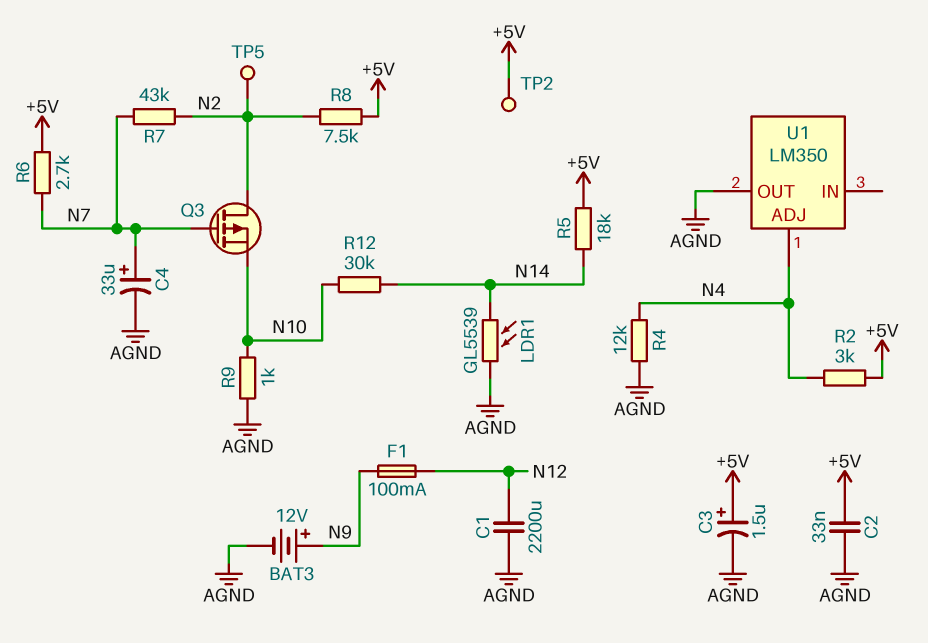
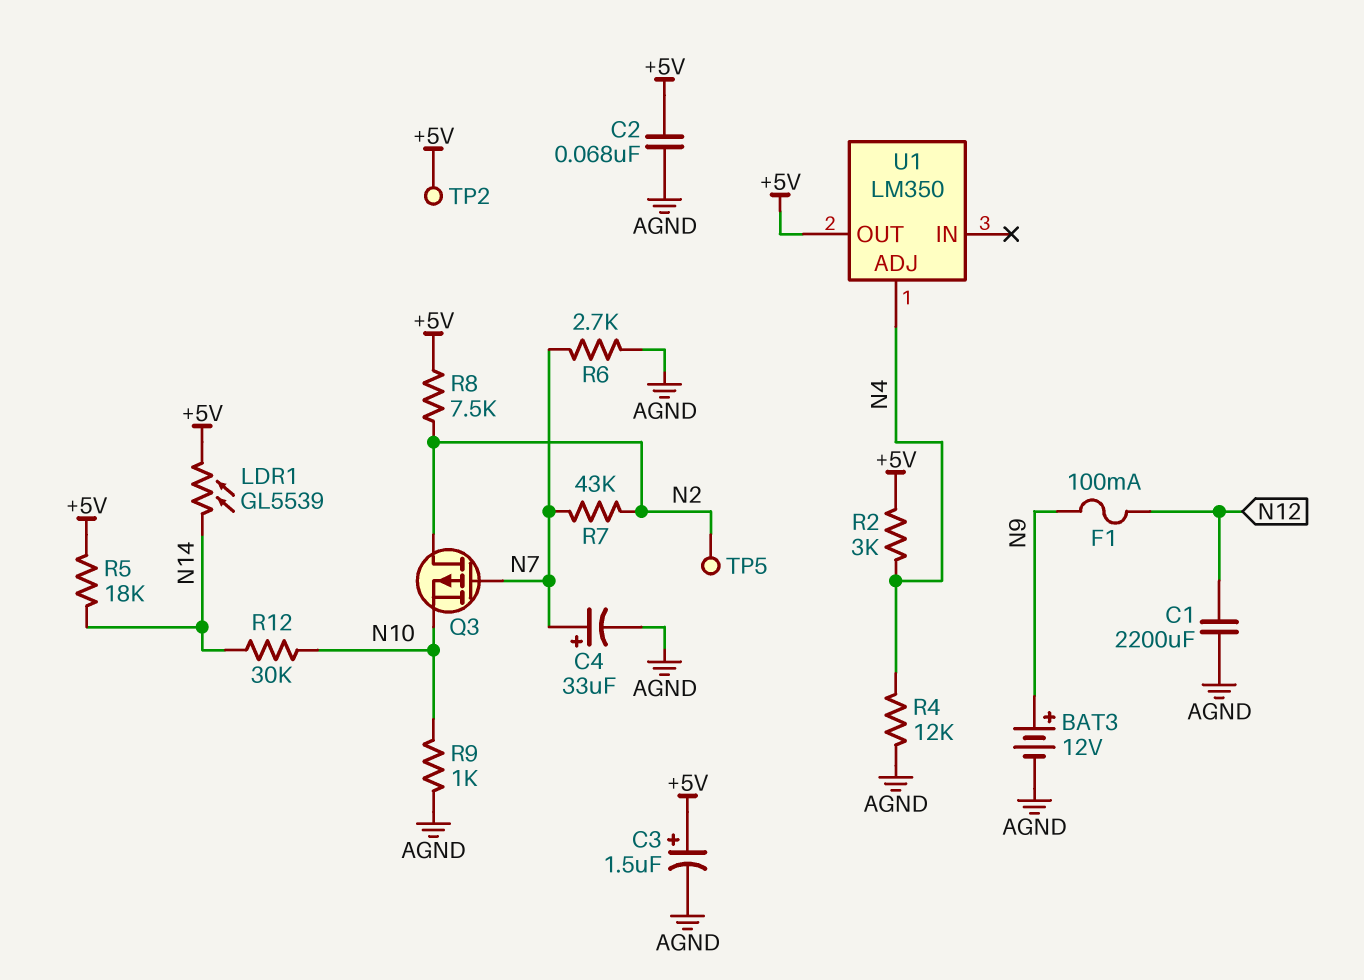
C2: 33nF (+5V, AGND) -> 68nF (+5V, AGND)
LDR1: GL5539 (AGND, N14) -> GL5539 (+5V, N14)
R6: 2.7k (+5V, N7) -> 2.7k (AGND, N7)
U1 pin OUT: AGND -> +5V

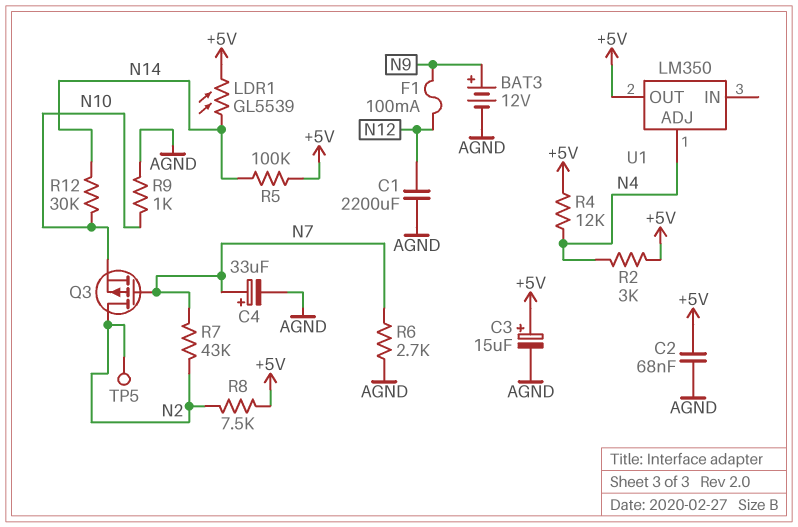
C3: 1.5uF (plus +5V, minus AGND) -> 15uF (plus +5V, minus AGND)
R4: 12k (AGND, N4) -> 12k (+5V, N4)
R5: 18k (+5V, N14) -> 100k (+5V, N14)
TP2: test point (+5V) -> none

